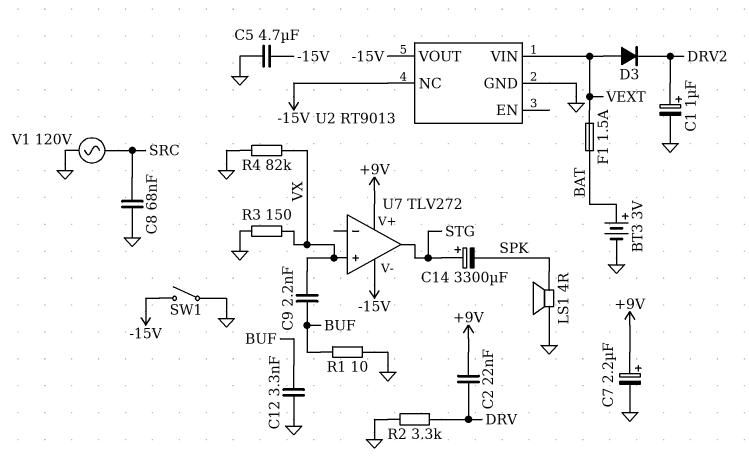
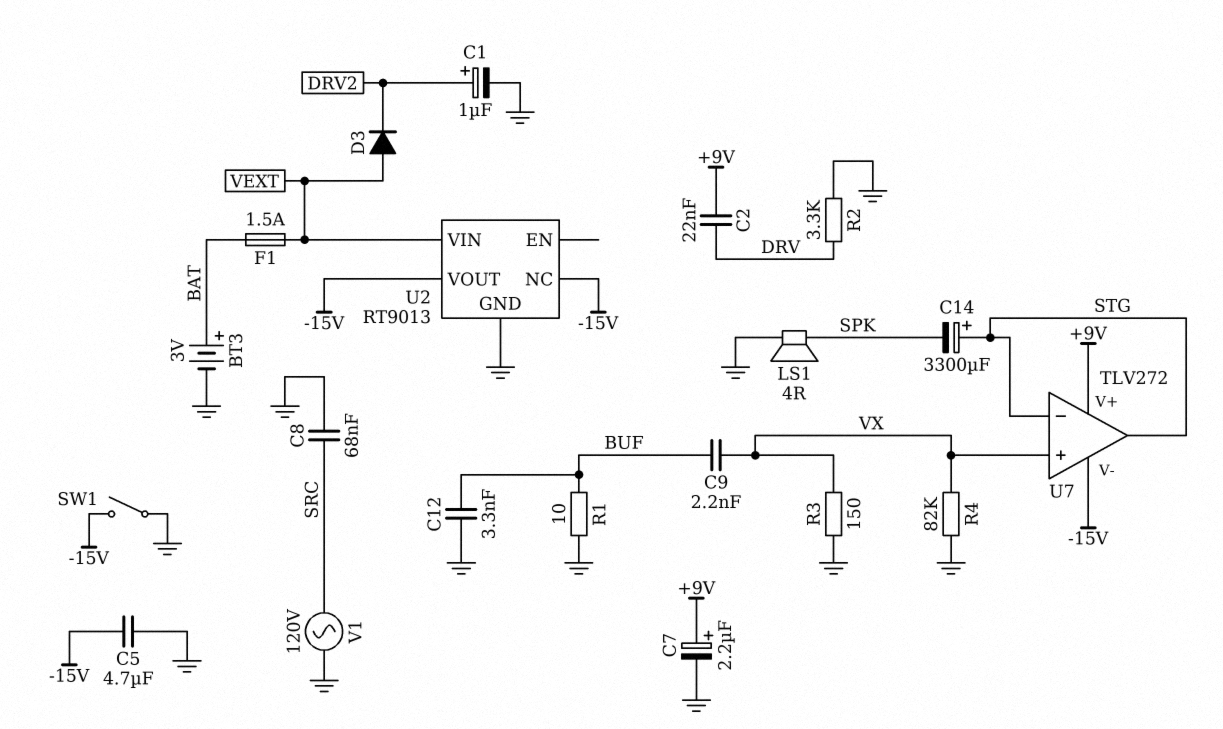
U7 pin in-: none -> STG

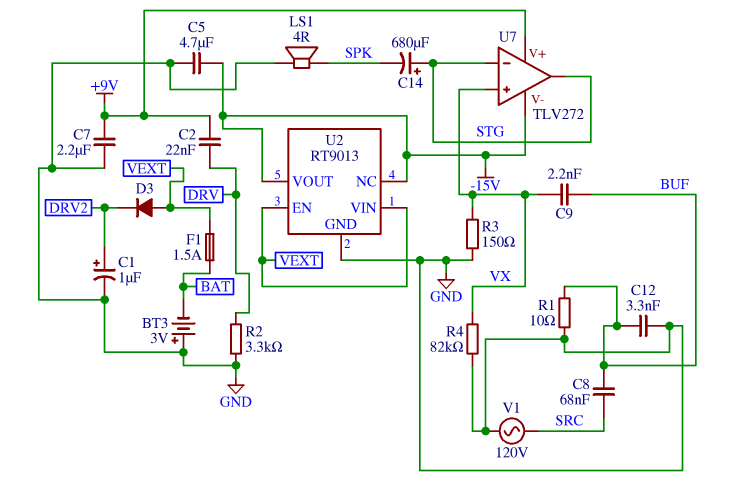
BT3: 3V (plus BAT, minus GND) -> 3V (plus GND, minus BAT)
C7: 2.2uF (plus +9V, minus GND) -> 2.2uF (+9V, GND)
C8: 68nF (GND, SRC) -> 68nF (BUF, SRC)
C14: 3300uF (plus STG, minus SPK) -> 680uF (plus STG, minus SPK)
SW1: switch (-15V, GND) -> none
U2 pin EN: none -> VEXT

